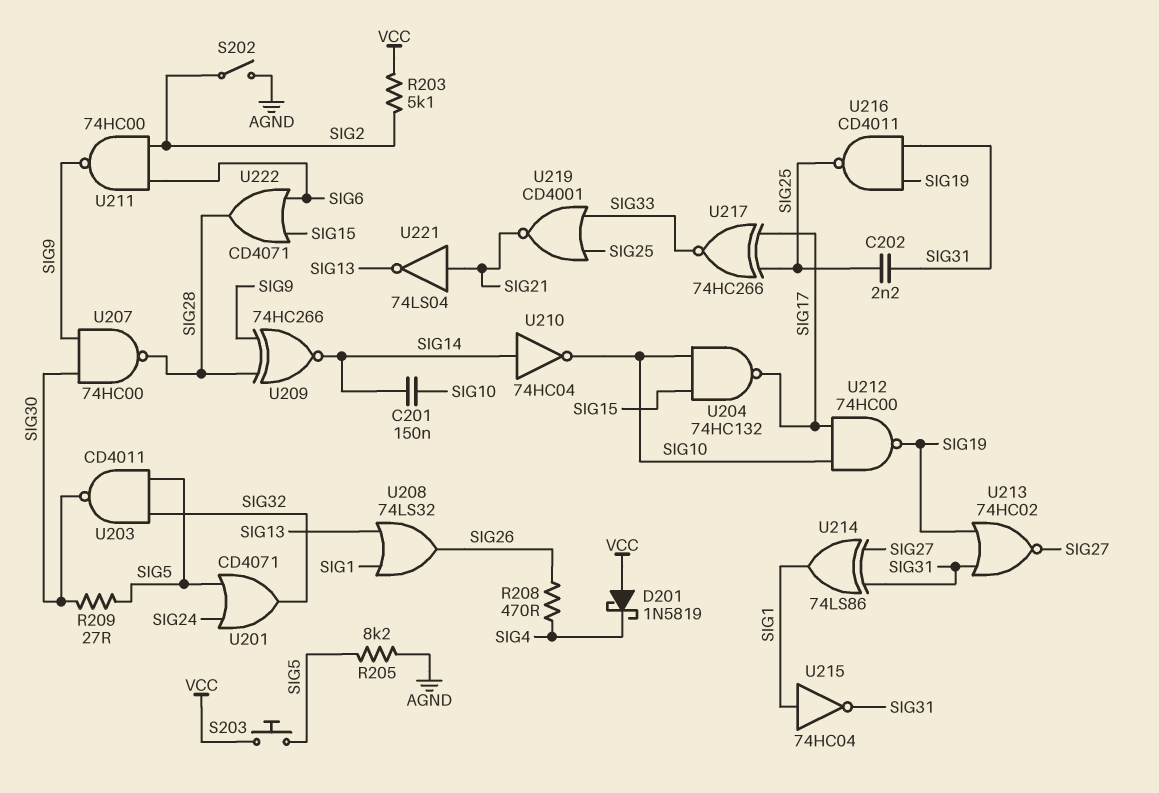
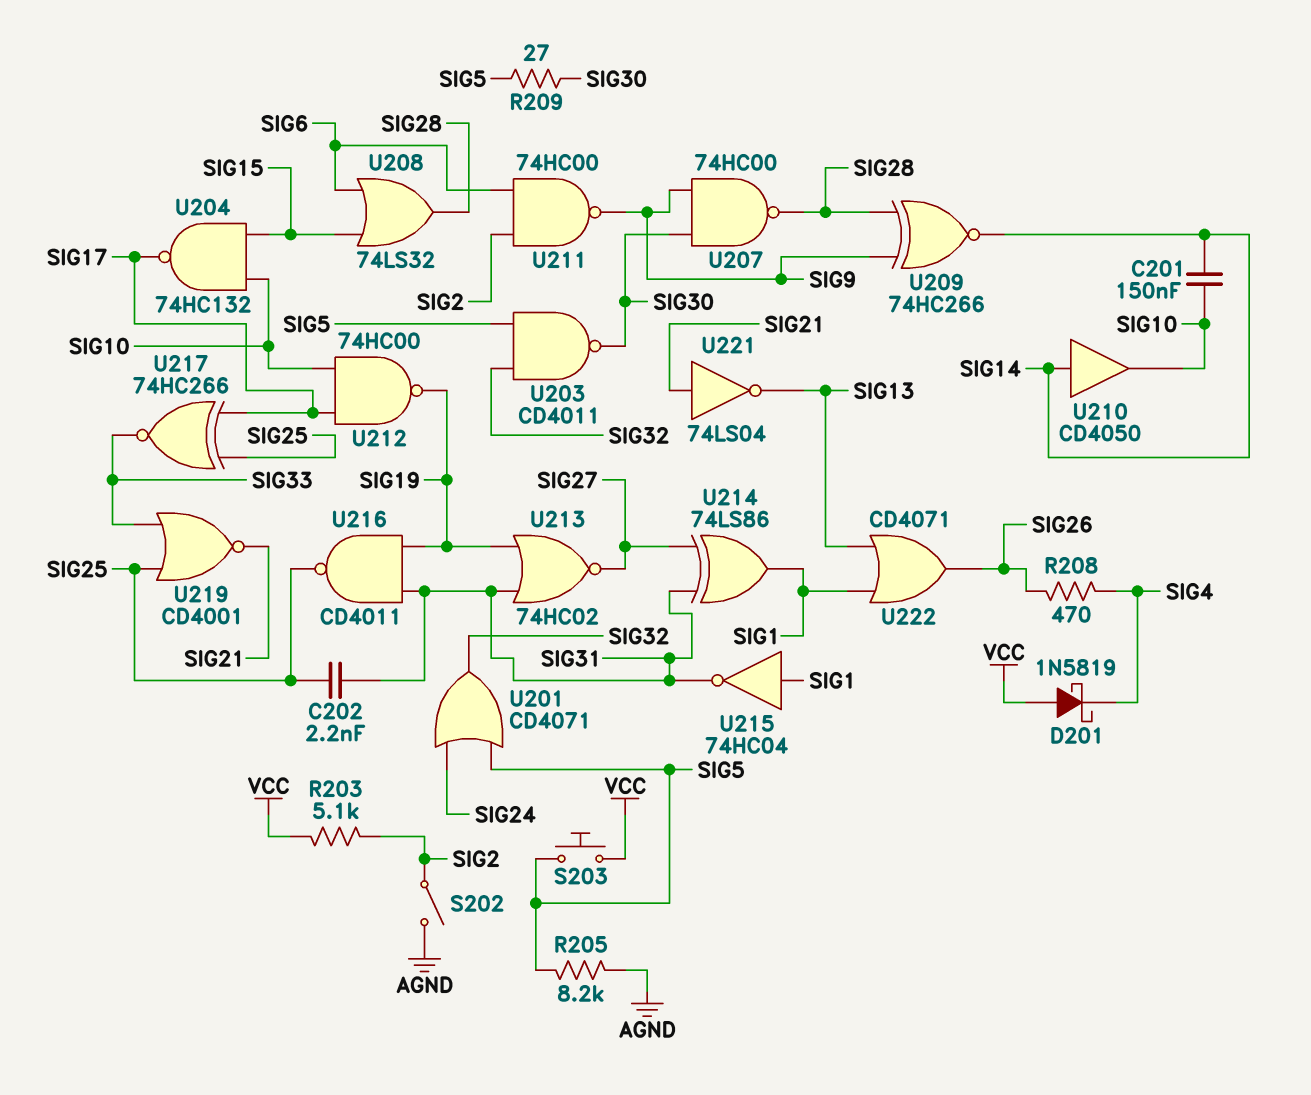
U208: OR 74LS32 (in SIG1, in SIG13, out SIG26) -> OR 74LS32 (in SIG6, in SIG15, out SIG28)
U210: NOT 74HC04 (in SIG14, out SIG10) -> buffer CD4050 (in SIG14, out SIG10)
U222: OR CD4071 (in SIG6, in SIG15, out SIG28) -> OR CD4071 (in SIG1, in SIG13, out SIG26)

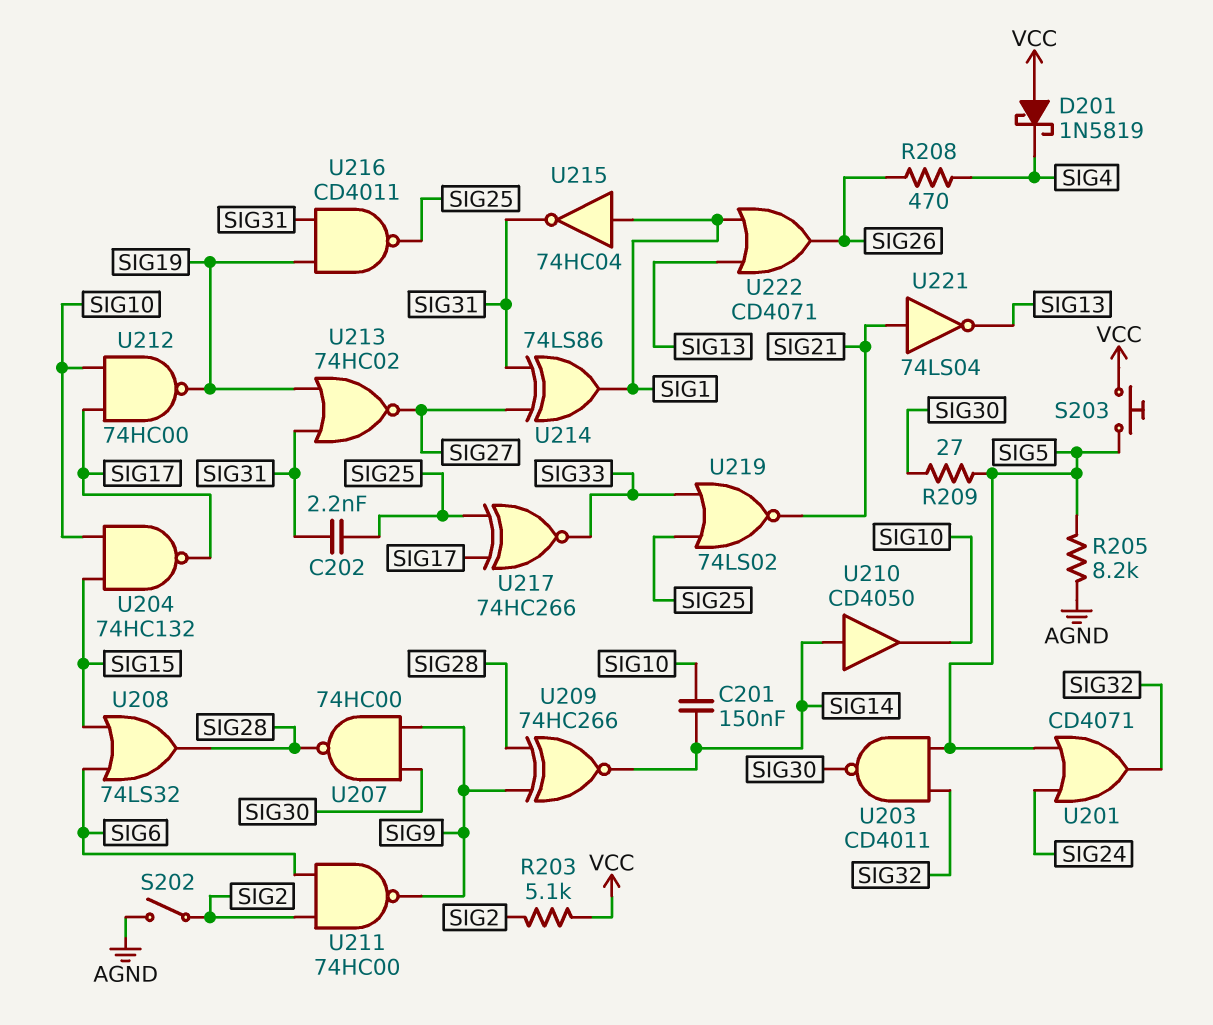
U219: NOR CD4001 (in SIG25, in SIG33, out SIG21) -> NOR 74LS02 (in SIG25, in SIG33, out SIG21)

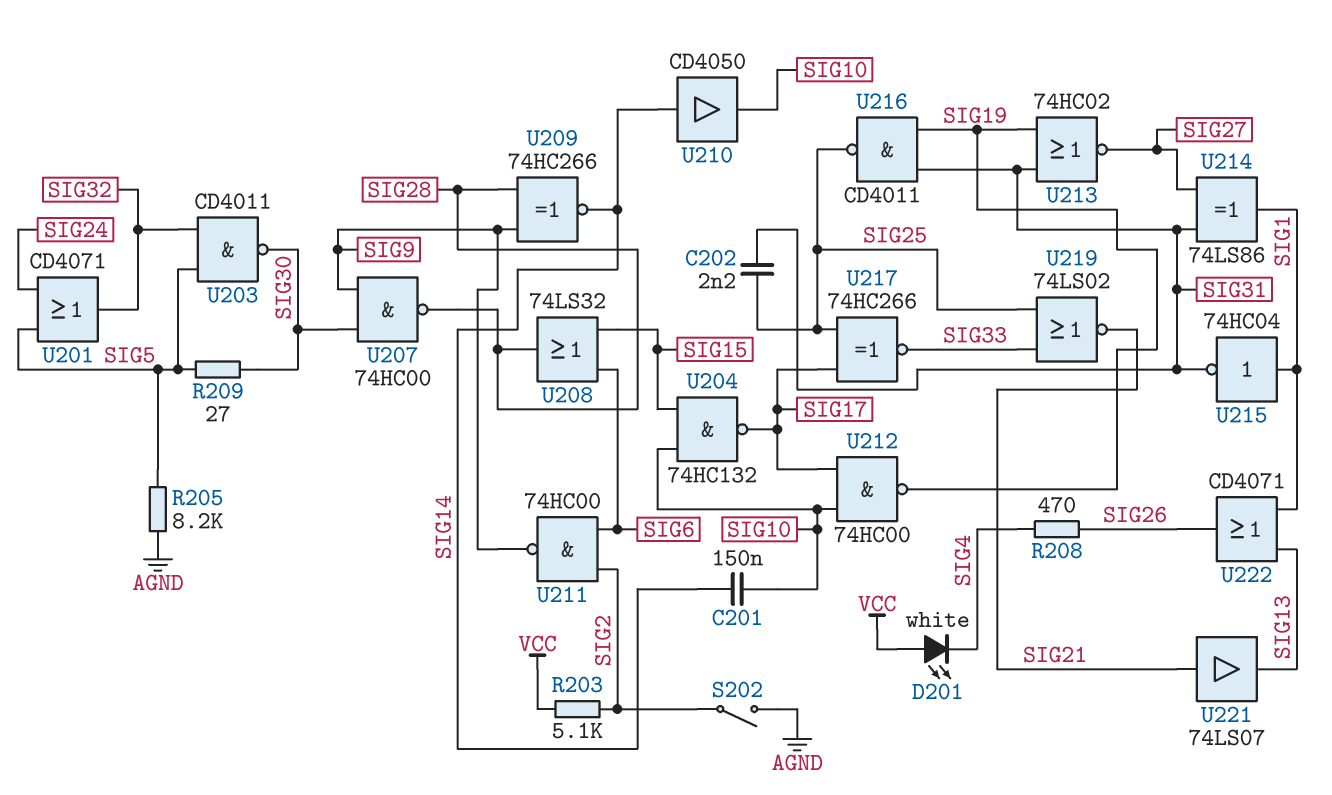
D201: schottky 1N5819 (A VCC, K SIG4) -> LED white (A VCC, K SIG4)
S203: button (SIG5, VCC) -> none
U221: NOT 74LS04 (in SIG21, out SIG13) -> buffer 74LS07 (in SIG21, out SIG13)

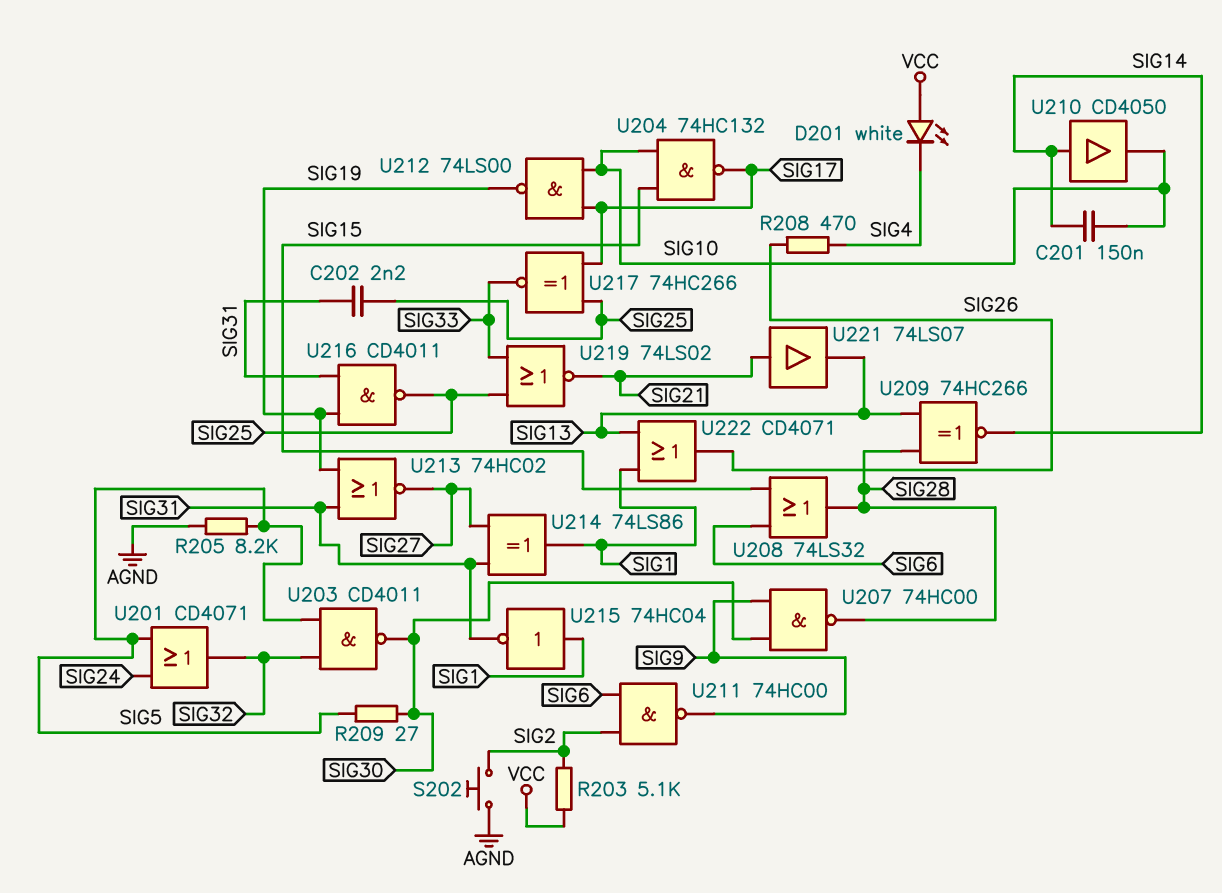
S202: switch (AGND, SIG2) -> button (AGND, SIG2)
U209: XNOR 74HC266 (in SIG9, in SIG28, out SIG14) -> XNOR 74HC266 (in SIG13, in SIG28, out SIG14)
U212: NAND 74HC00 (in SIG10, in SIG17, out SIG19) -> NAND 74LS00 (in SIG10, in SIG17, out SIG19)

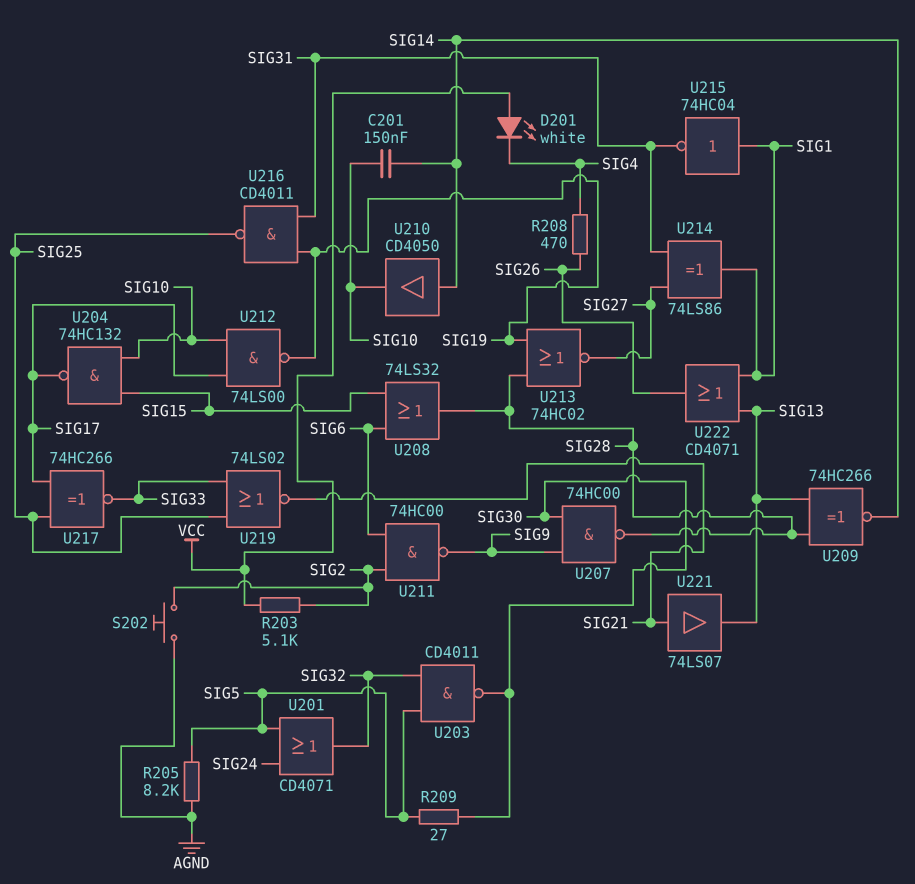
C202: 2.2nF (SIG25, SIG31) -> none
U213: NOR 74HC02 (in SIG19, in SIG31, out SIG27) -> NOR 74HC02 (in SIG19, in SIG28, out SIG27)

